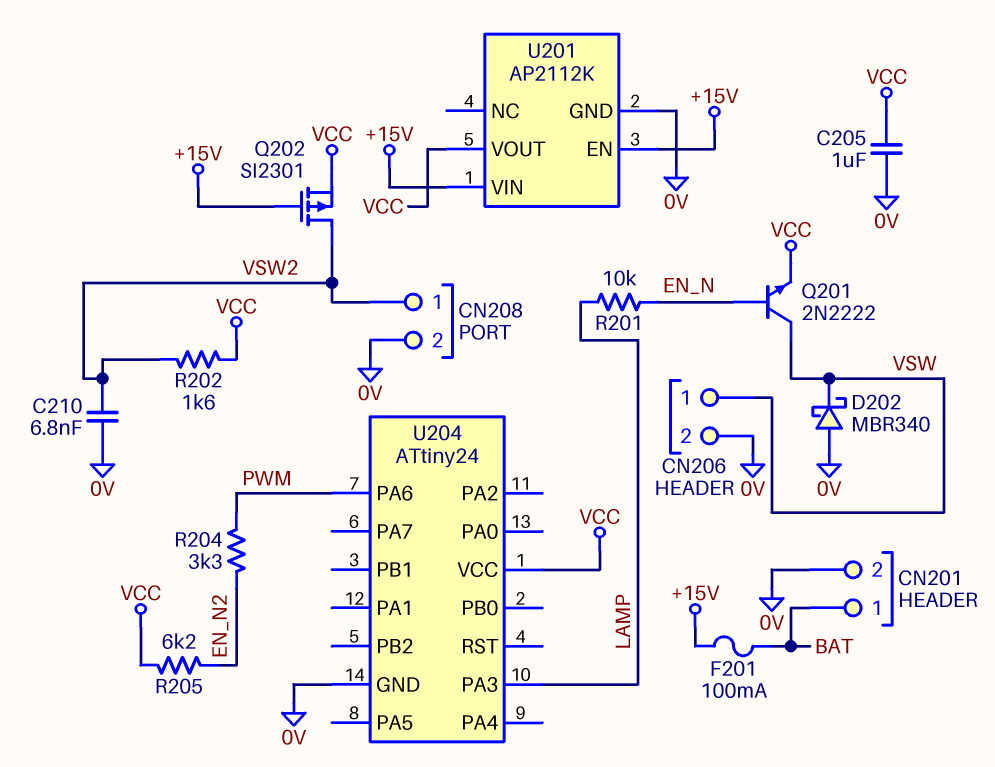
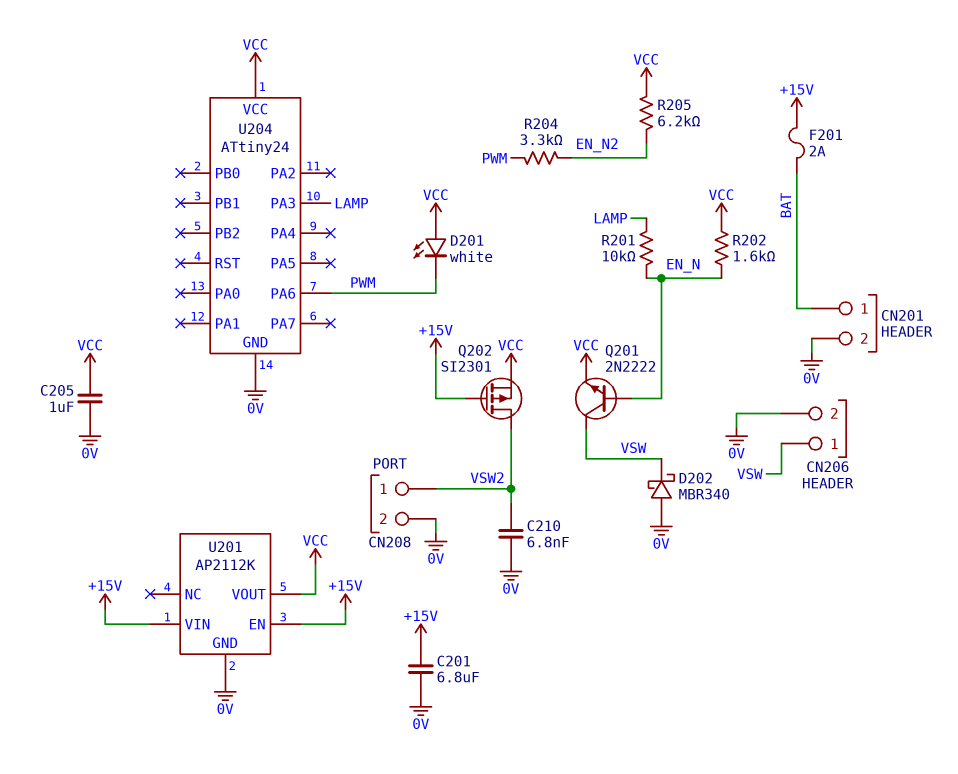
C201: none -> 6.8uF (+15V, 0V)
D201: none -> LED white (A VCC, K PWM)
F201: 100mA (+15V, BAT) -> 2A (+15V, BAT)
R202: 1.6k (VCC, VSW2) -> 1.6k (EN_N, VCC)

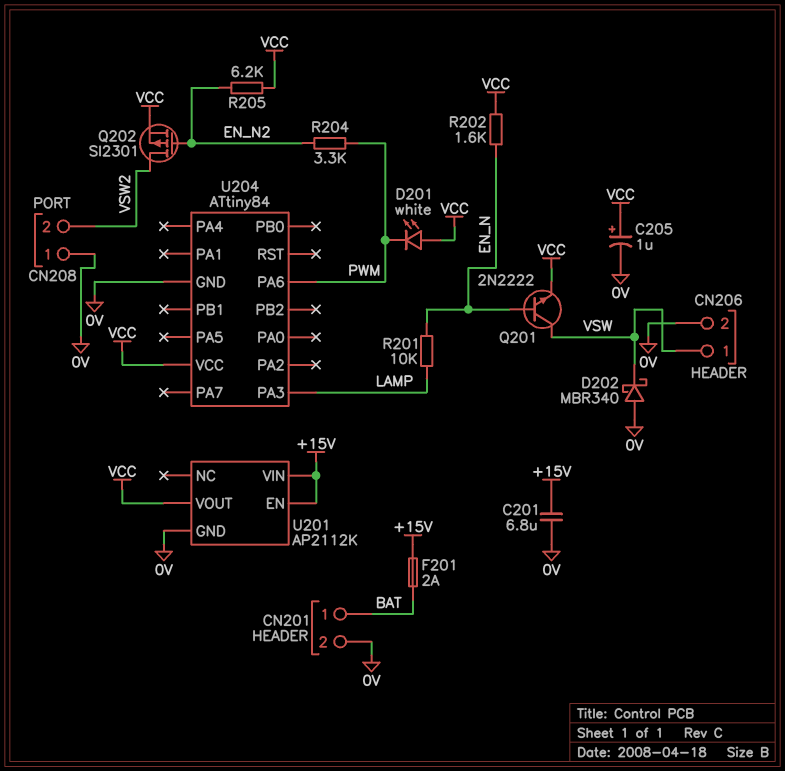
C205: 1uF (0V, VCC) -> 1uF (plus VCC, minus 0V)
C210: 6.8nF (0V, VSW2) -> none
CN208 pin 1: VSW2 -> 0V
CN208 pin 2: 0V -> VSW2
Q202: PMOS SI2301 (G +15V, D VSW2, S VCC) -> PMOS SI2301 (G EN_N2, D VSW2, S VCC)
U204: ATtiny24 -> ATtiny84

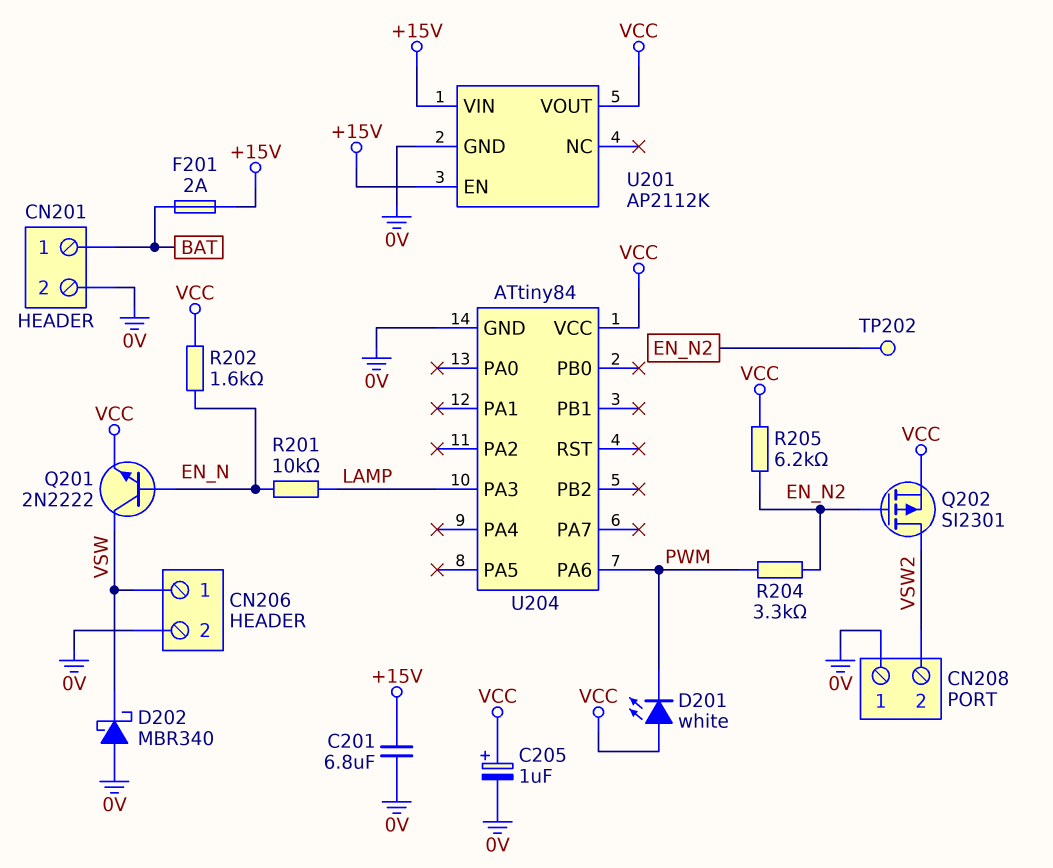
TP202: none -> test point (EN_N2)

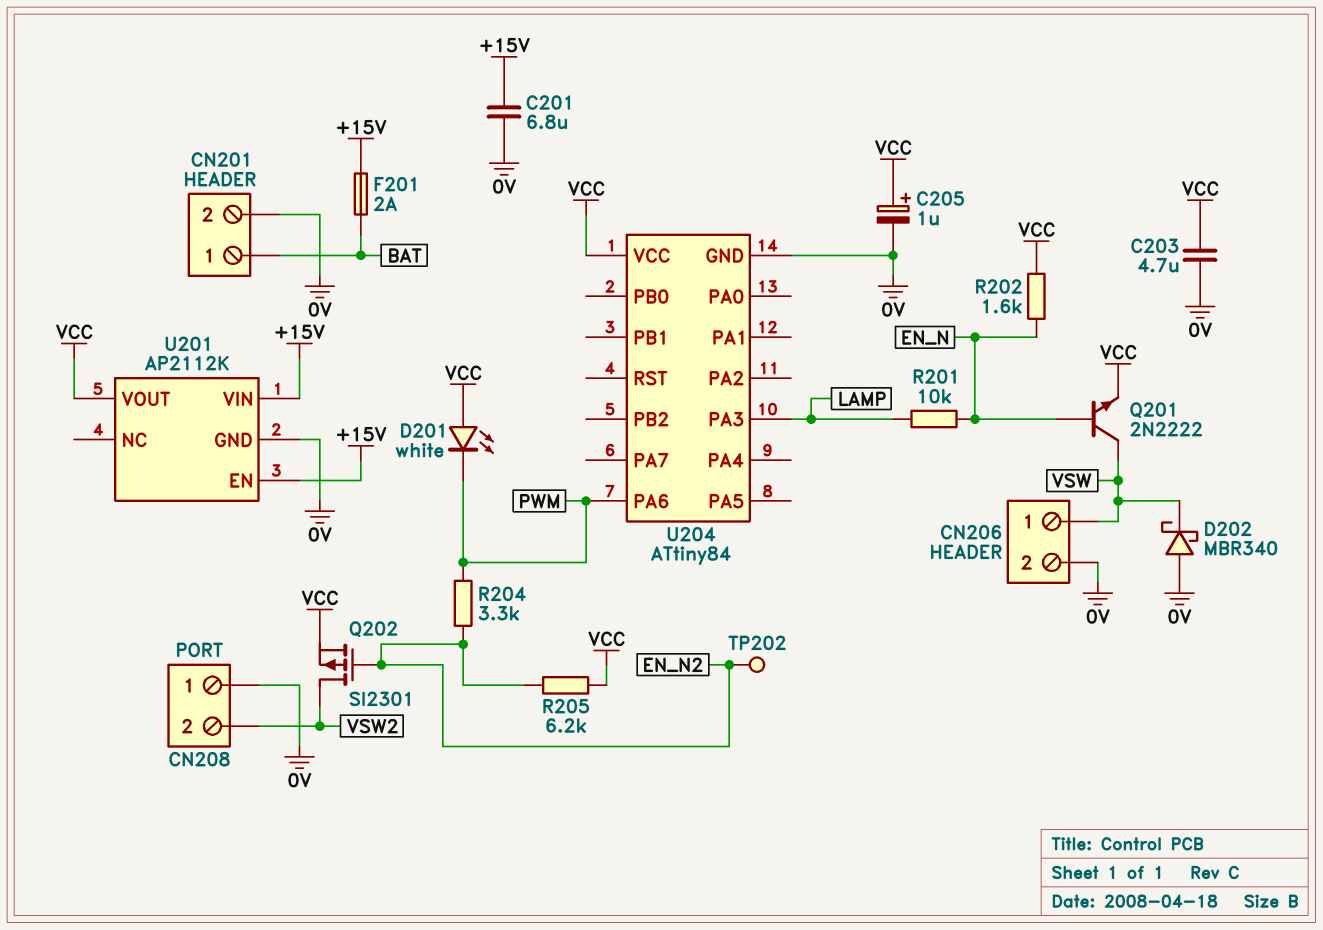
C203: none -> 4.7uF (0V, VCC)

